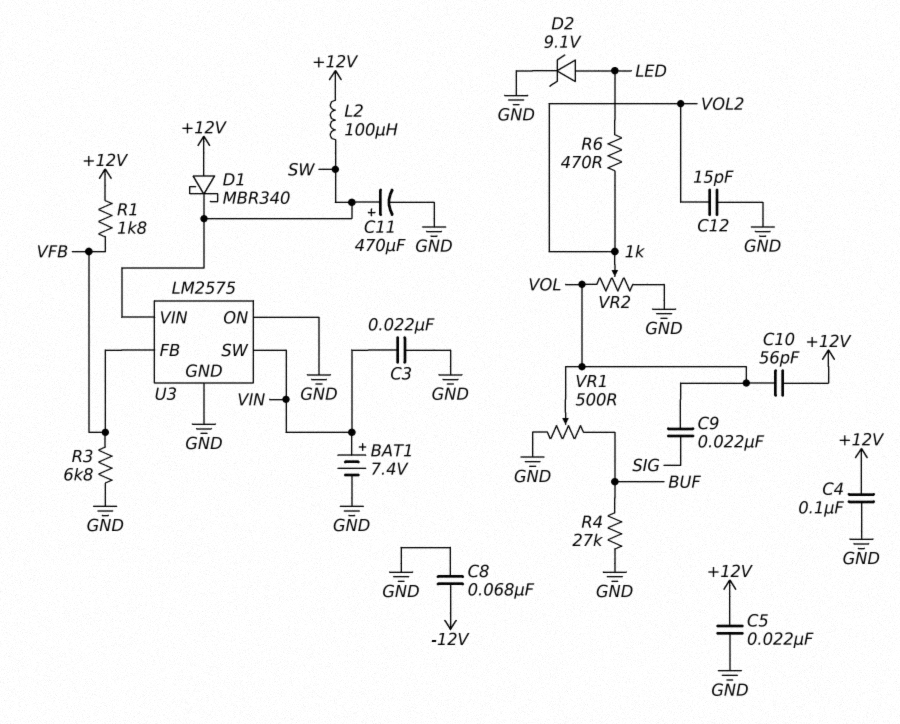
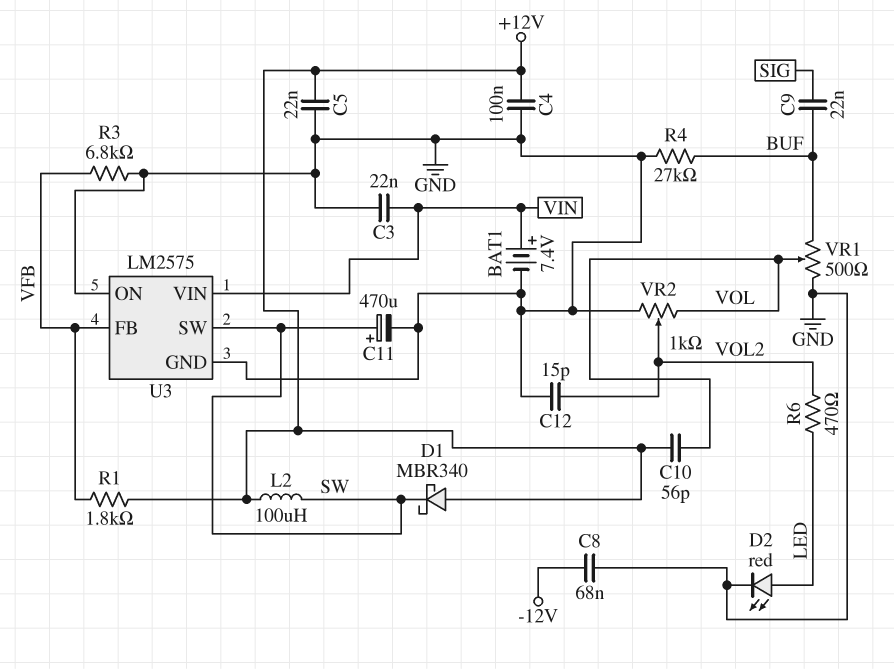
C9: 22nF (SIG, VOL) -> 22nF (BUF, SIG)
D2: zener 9.1V (A LED, K GND) -> LED red (A LED, K GND)
U3 pin SW: VIN -> SW
U3 pin VIN: SW -> VIN

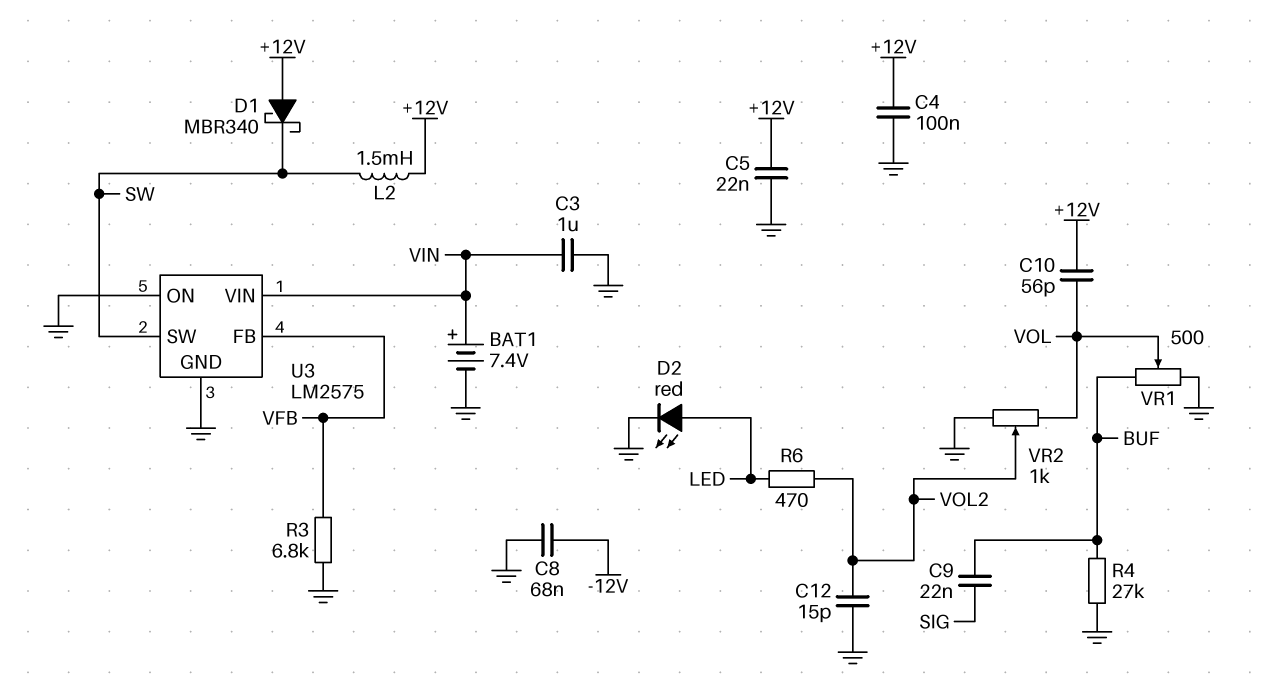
C3: 22nF (GND, VIN) -> 1uF (GND, VIN)
C11: 470uF (plus SW, minus GND) -> none
L2: 100uH (+12V, SW) -> 1.5mH (+12V, SW)
R1: 1.8k (+12V, VFB) -> none

